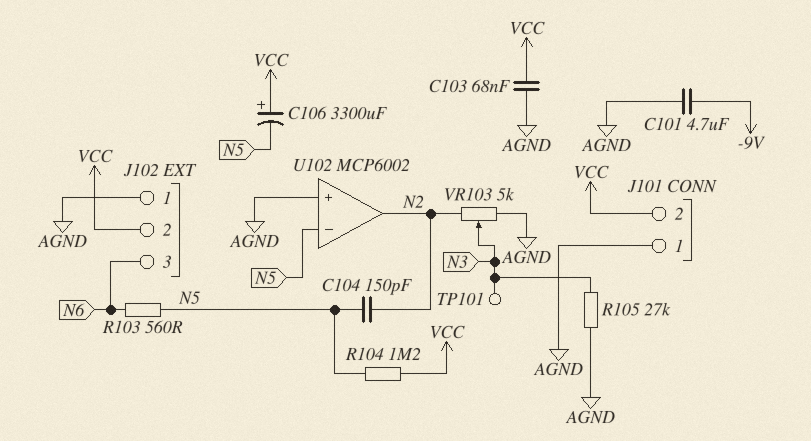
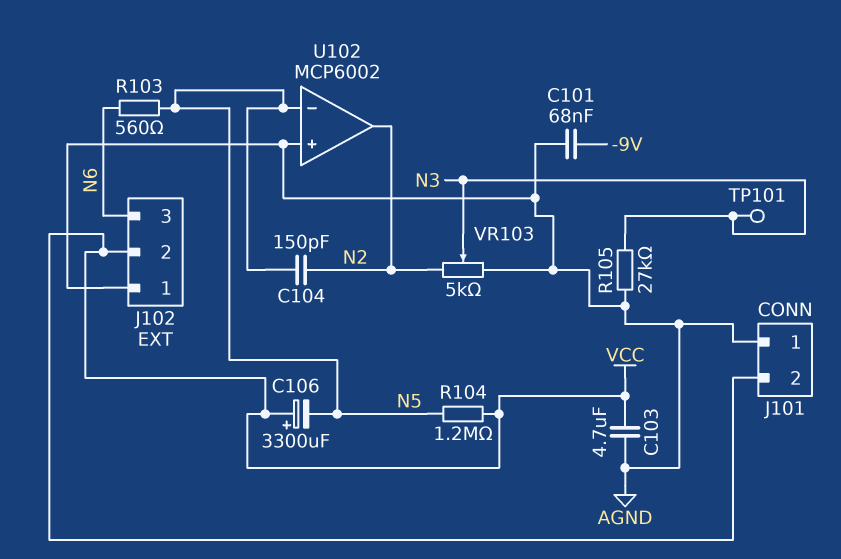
C101: 4.7uF (-9V, AGND) -> 68nF (-9V, AGND)
C103: 68nF (AGND, VCC) -> 4.7uF (AGND, VCC)

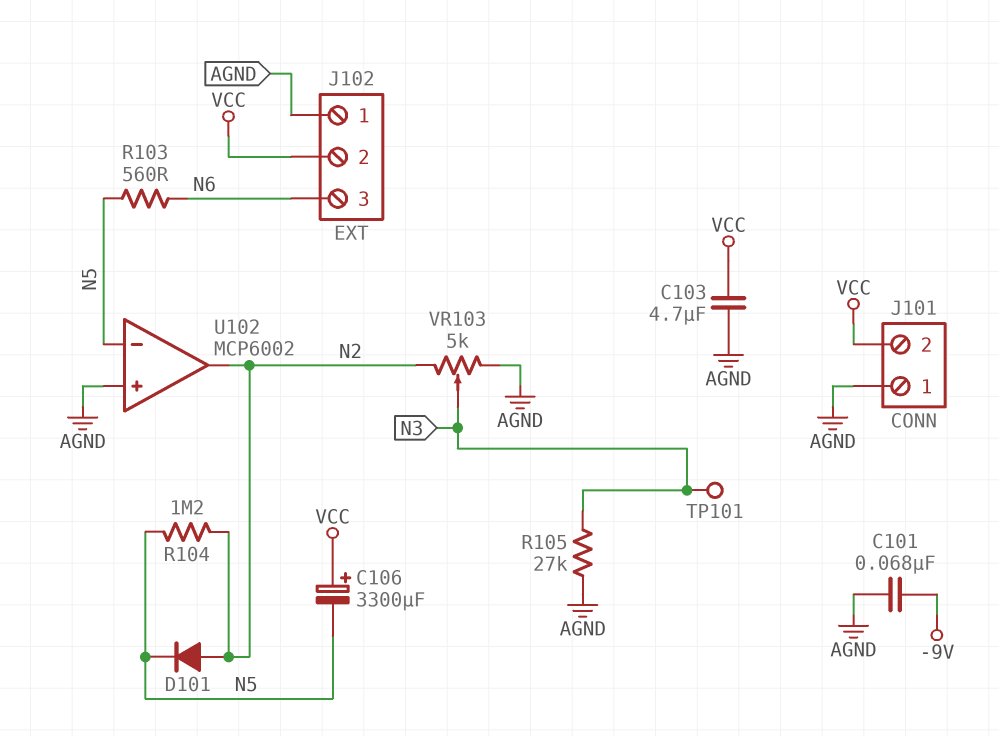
C104: 150pF (N2, N5) -> none
D101: none -> diode (A N2, K N5)
R104: 1.2M (N5, VCC) -> 1.2M (N2, N5)

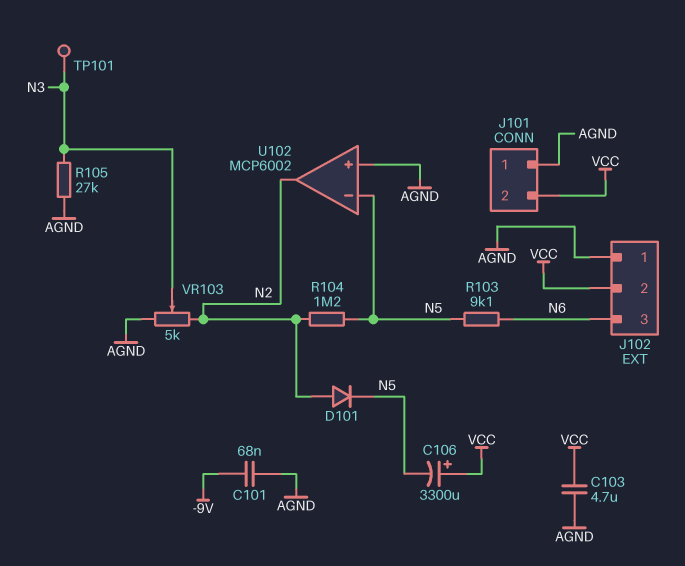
R103: 560 (N5, N6) -> 9.1k (N5, N6)

